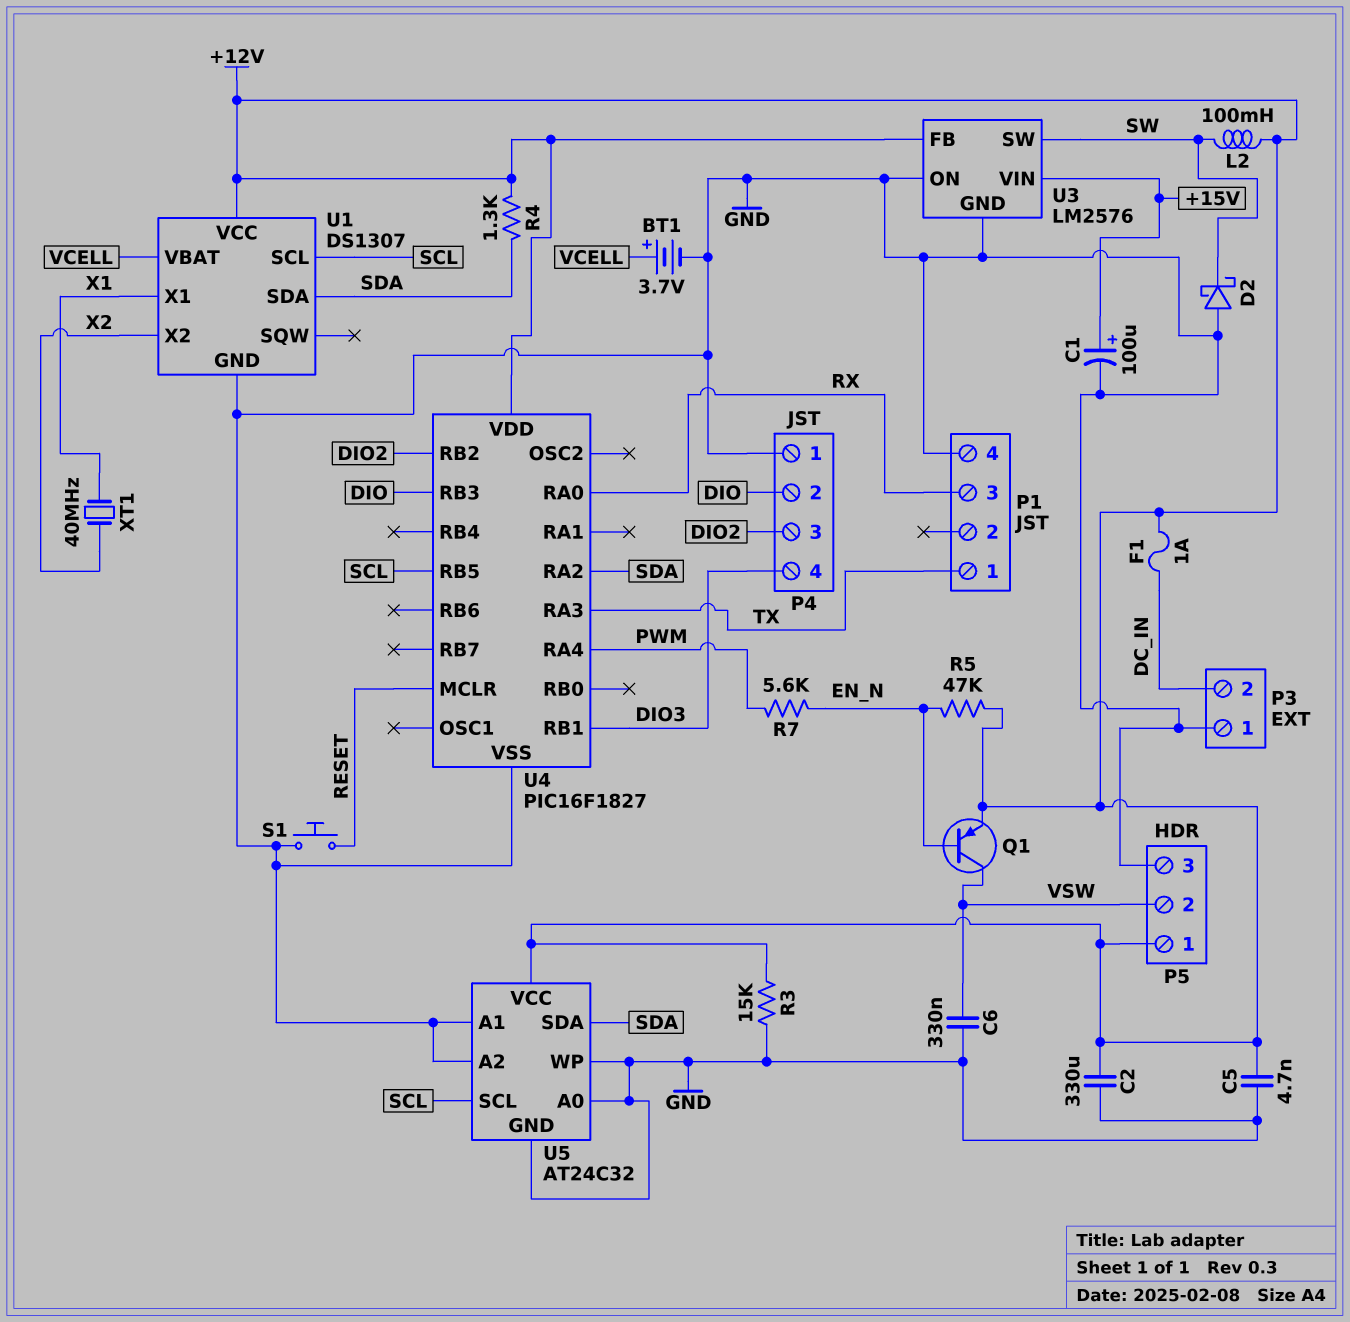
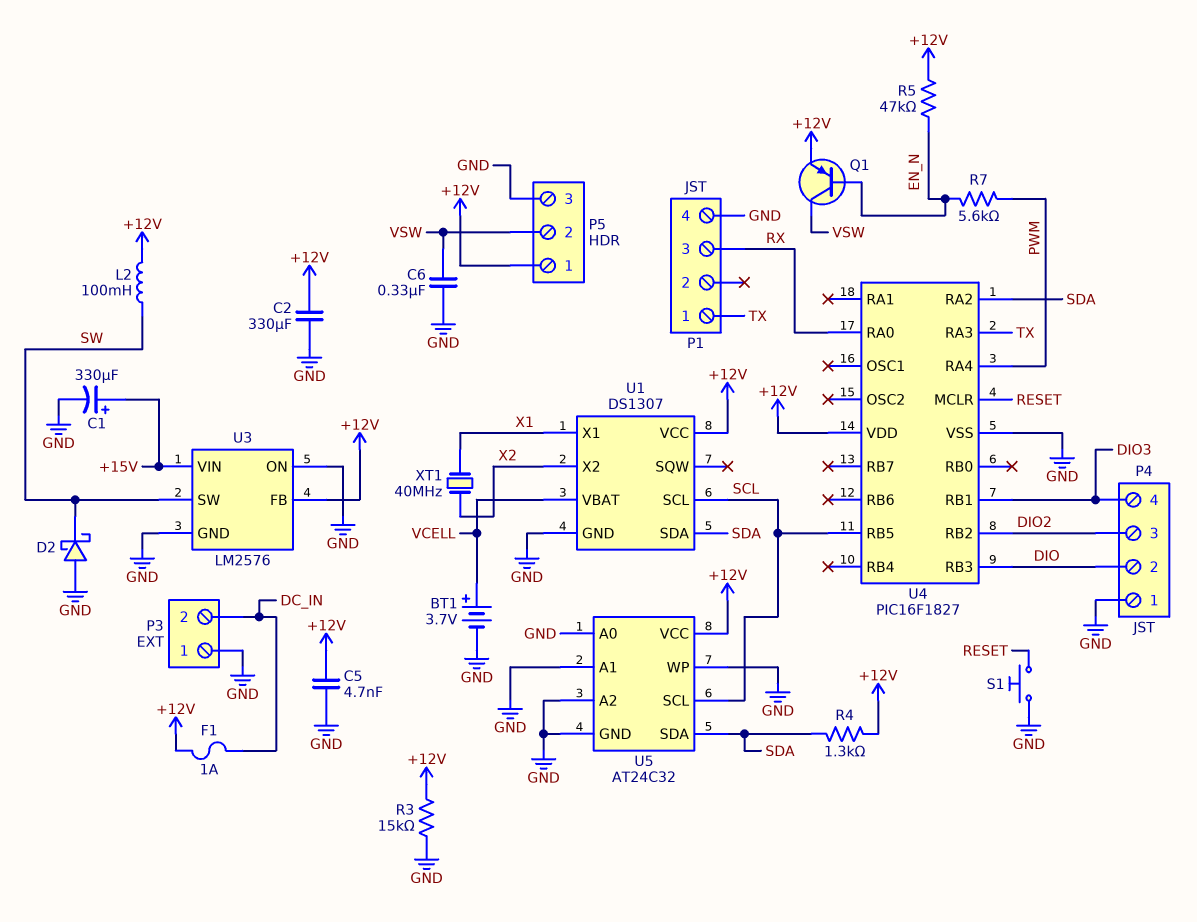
C1: 100uF (plus +15V, minus GND) -> 330uF (plus +15V, minus GND)

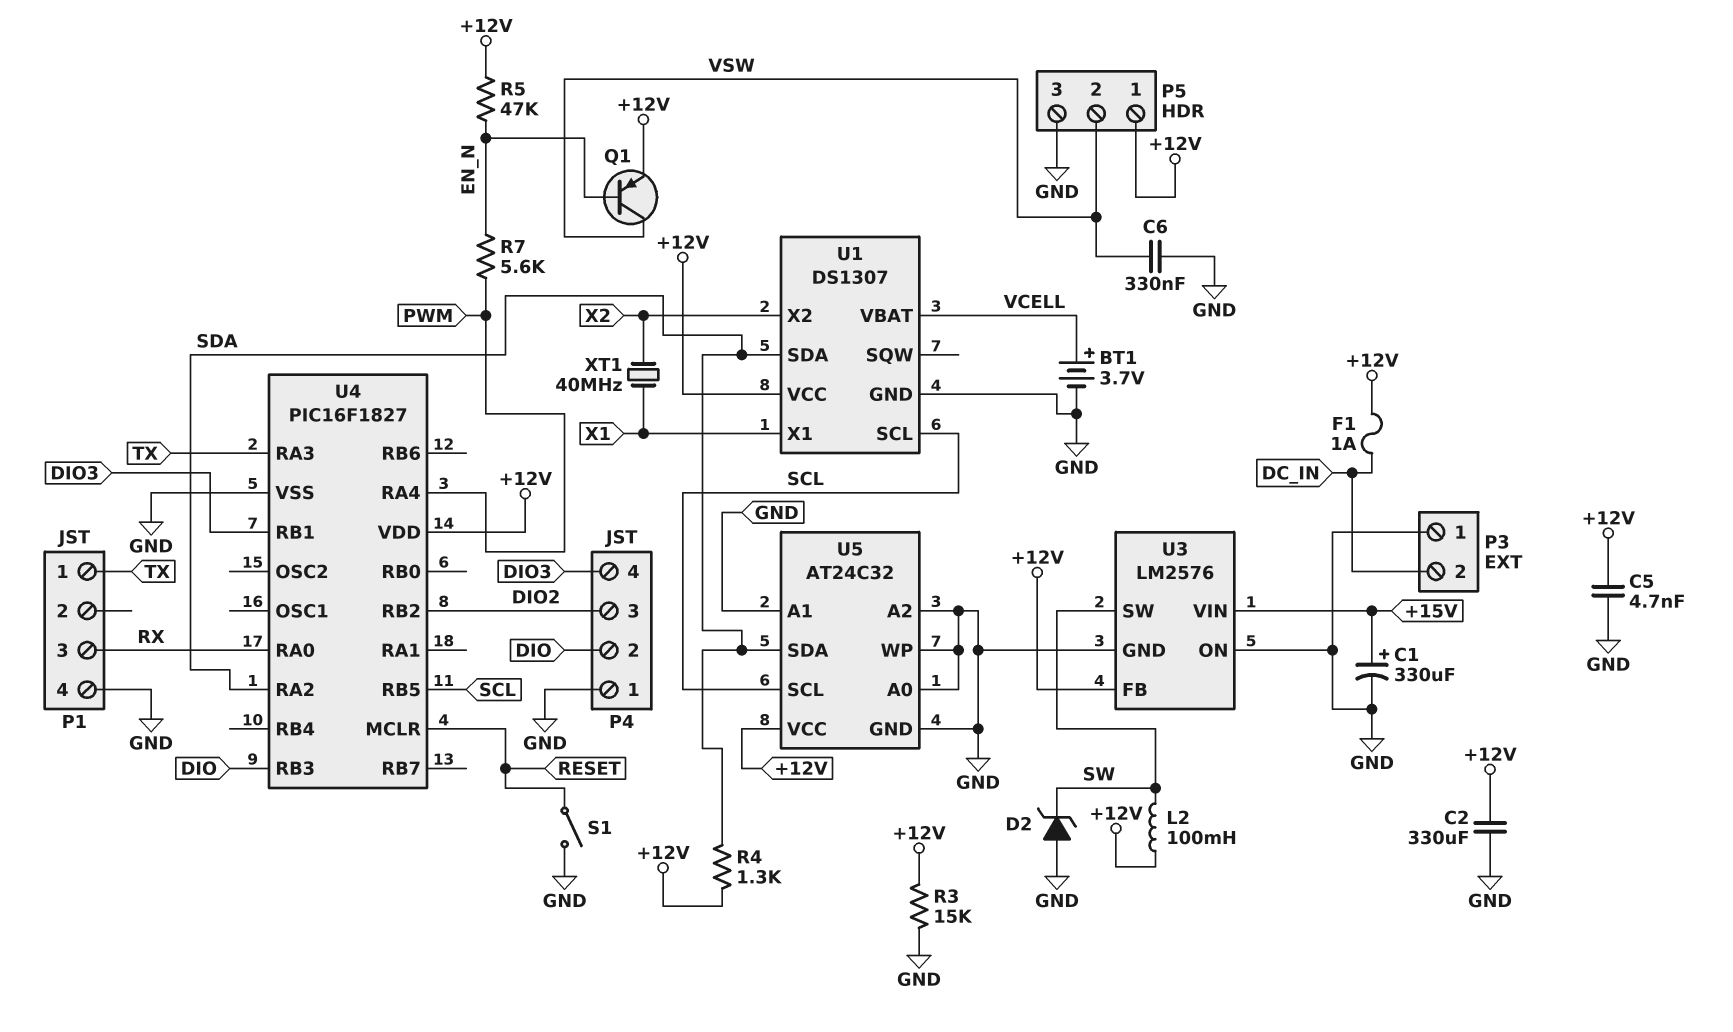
D2: schottky (A GND, K SW) -> zener (A GND, K SW)
S1: button (GND, RESET) -> switch (GND, RESET)

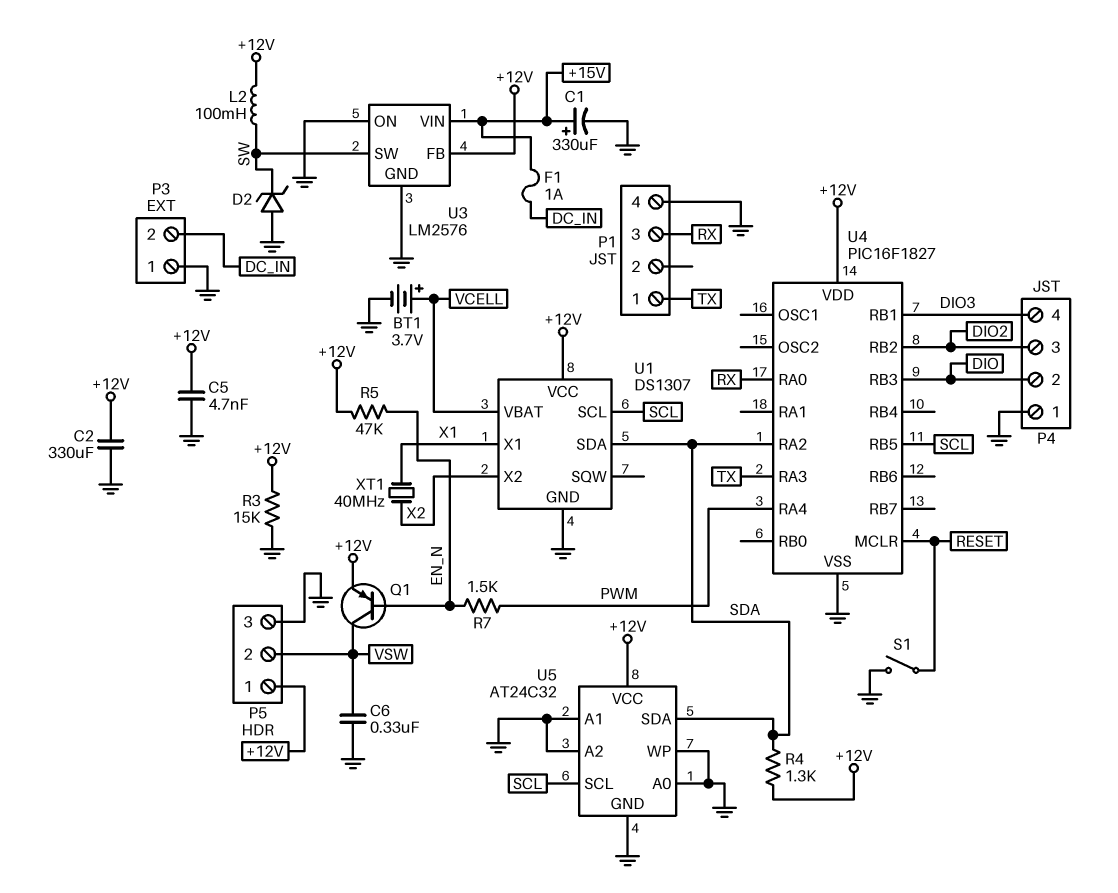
F1: 1A (+12V, DC_IN) -> 1A (+15V, DC_IN)
R7: 5.6k (EN_N, PWM) -> 1.5k (EN_N, PWM)

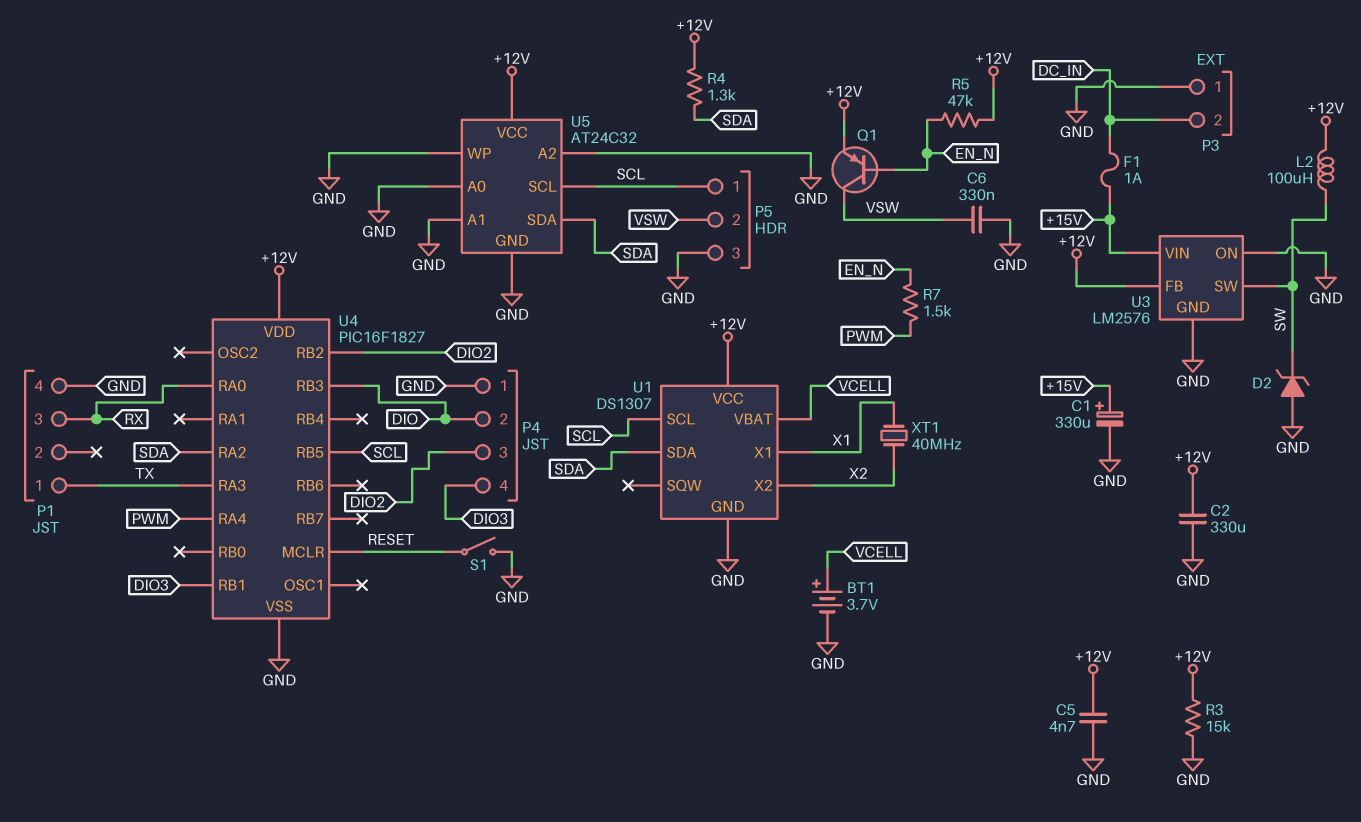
L2: 100mH (+12V, SW) -> 100uH (+12V, SW)
P5 pin 1: +12V -> SCL

